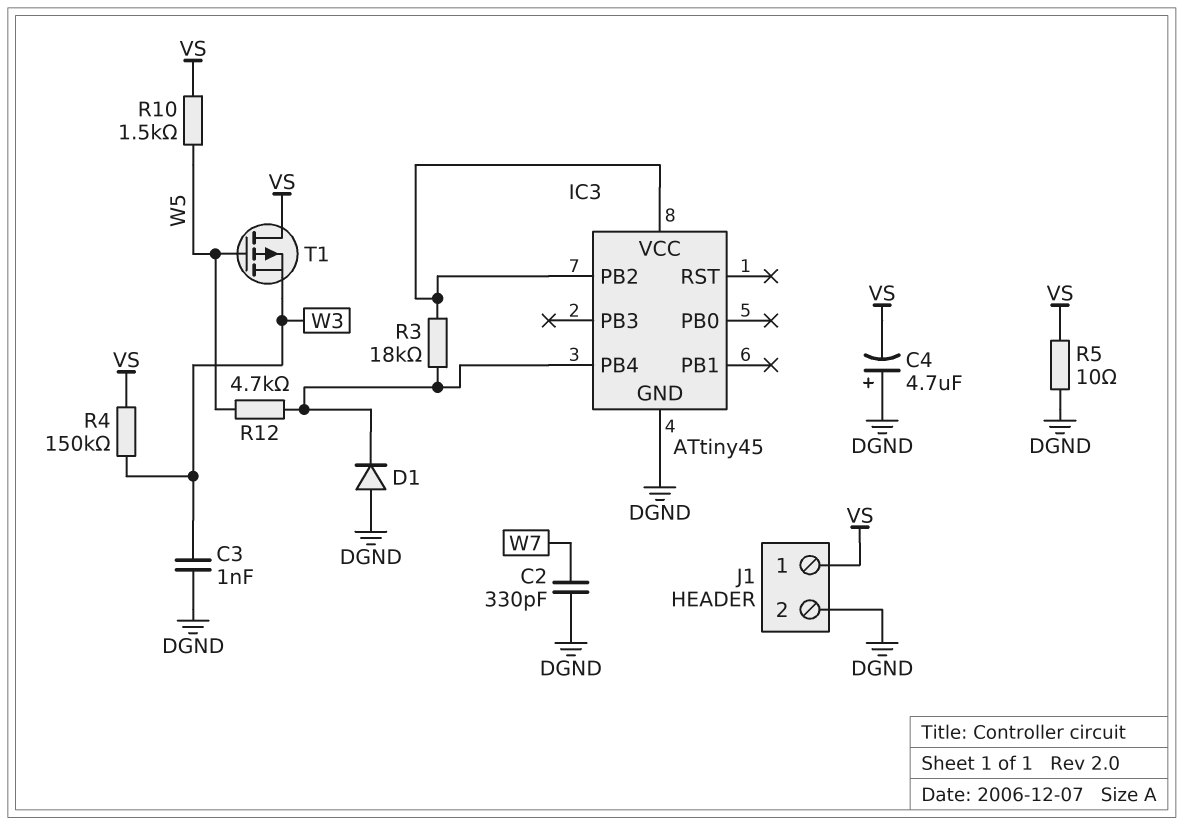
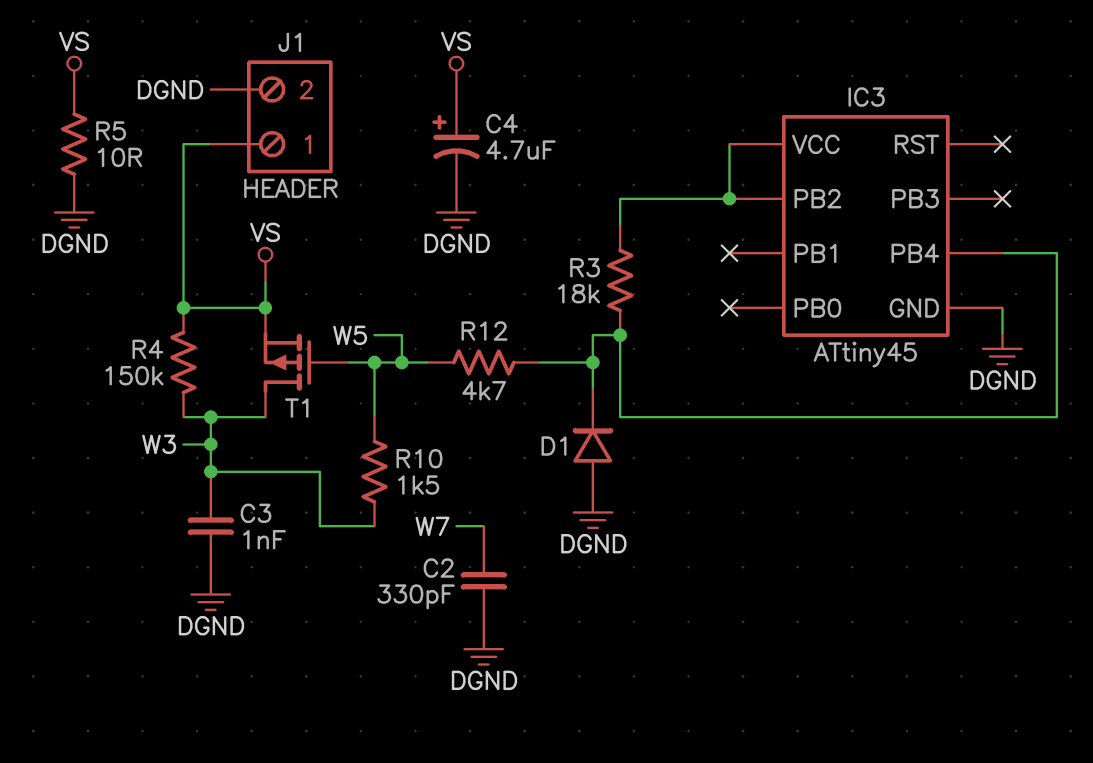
C4: 4.7uF (plus DGND, minus VS) -> 4.7uF (plus VS, minus DGND)
R10: 1.5k (VS, W5) -> 1.5k (W3, W5)
T1: PMOS (G W5, D VS, S W3) -> PMOS (G W5, D W3, S VS)

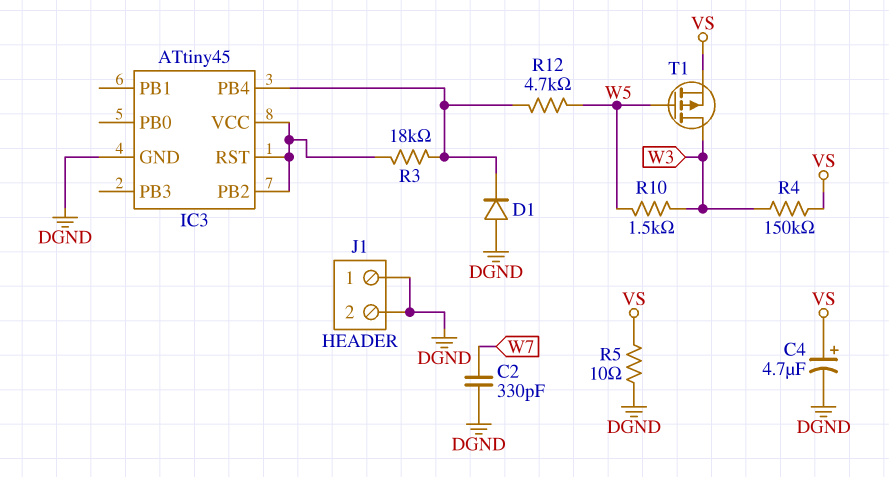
C3: 1nF (DGND, W3) -> none
IC3 pin RST: none -> IC3/PB2
J1 pin 1: VS -> DGND

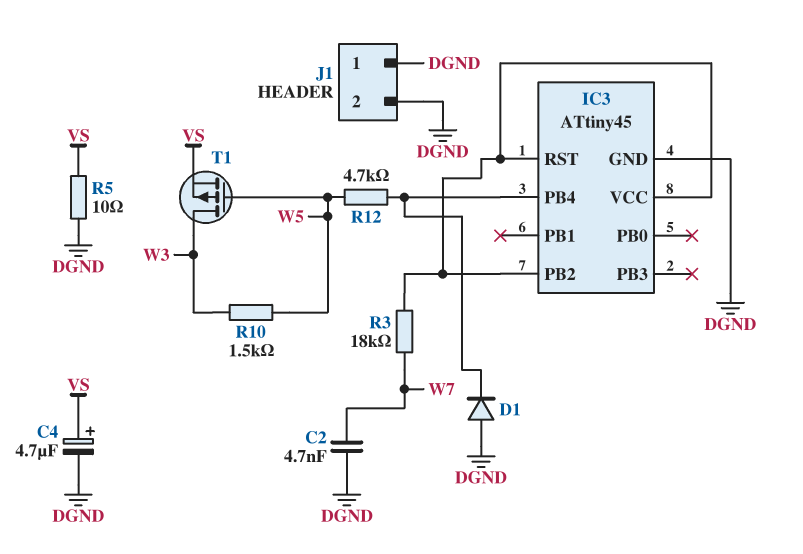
C2: 330pF (DGND, W7) -> 4.7nF (DGND, W7)
R3: 18k (IC3/PB2, IC3/PB4) -> 18k (IC3/PB2, W7)
R4: 150k (VS, W3) -> none

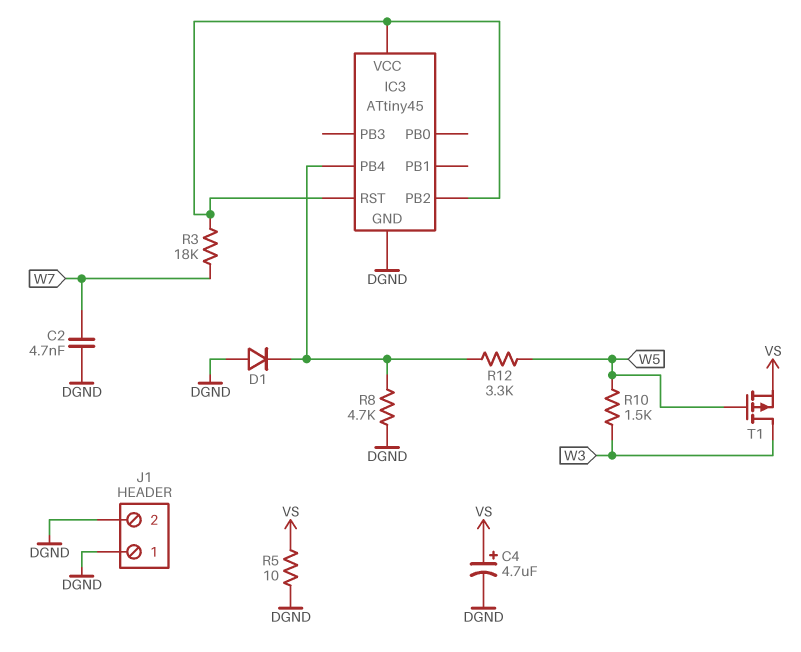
R8: none -> 4.7k (DGND, IC3/PB4)
R12: 4.7k (IC3/PB4, W5) -> 3.3k (IC3/PB4, W5)

